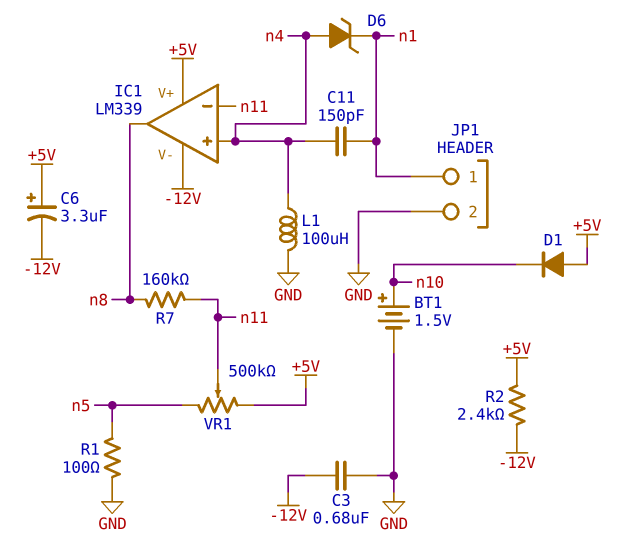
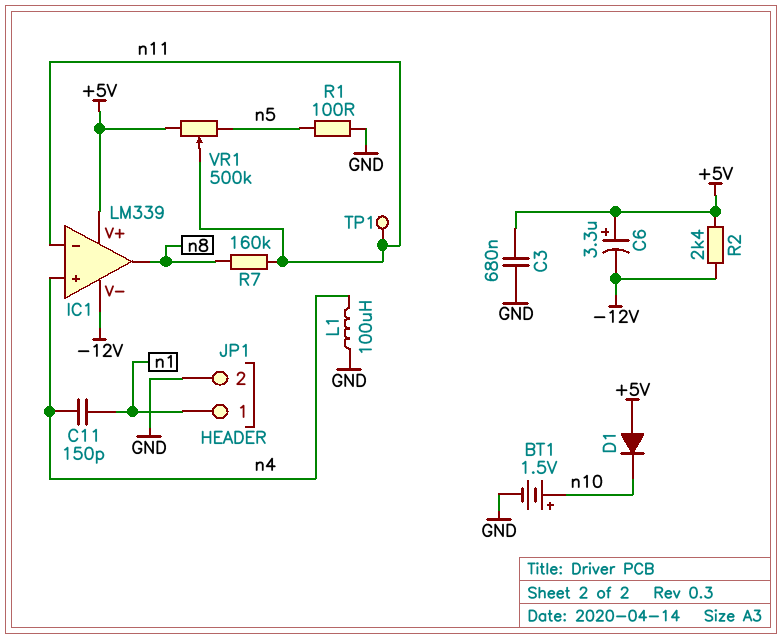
C3: 680nF (-12V, GND) -> 680nF (+5V, GND)
D6: zener (A n4, K n1) -> none
TP1: none -> test point (n11)

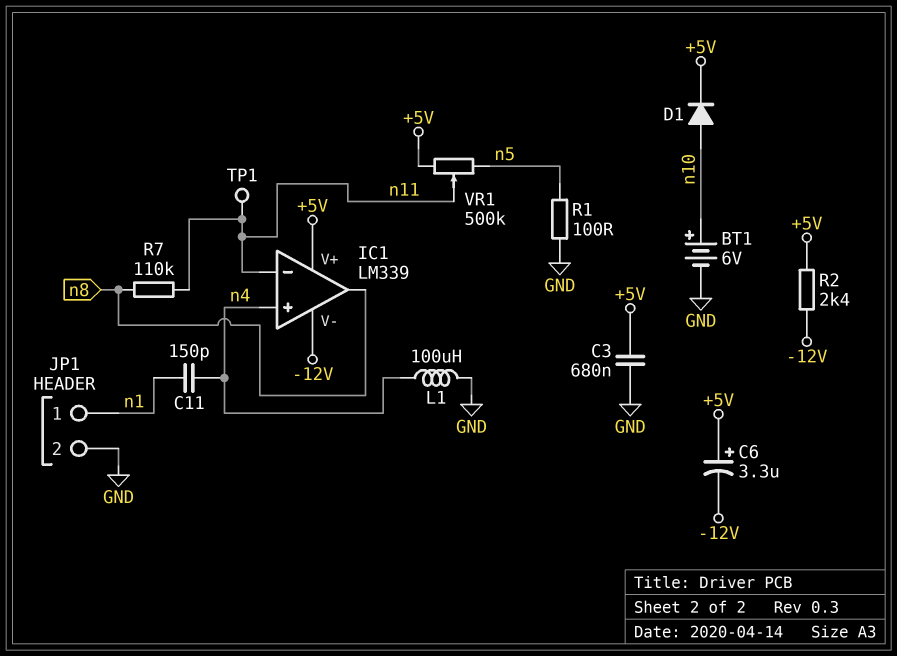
BT1: 1.5V (plus n10, minus GND) -> 6V (plus n10, minus GND)
D1: diode (A +5V, K n10) -> diode (A n10, K +5V)
R7: 160k (n8, n11) -> 110k (n8, n11)

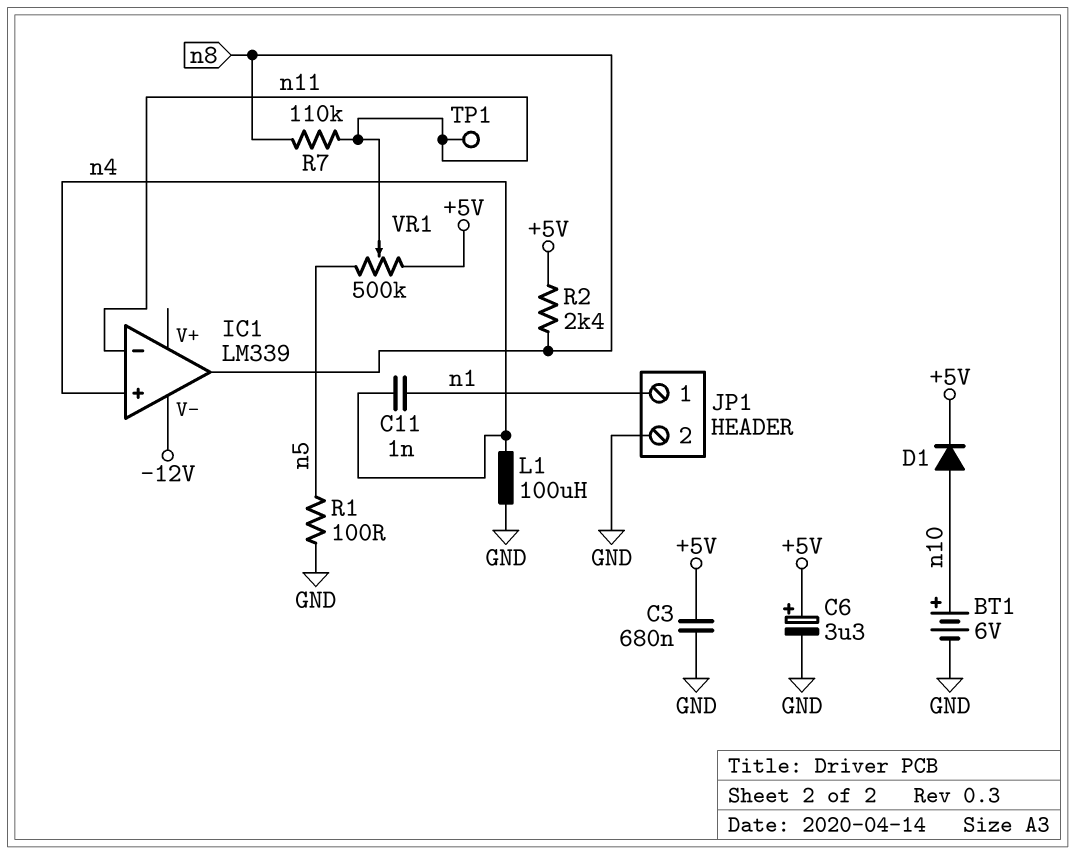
C6: 3.3uF (plus +5V, minus -12V) -> 3.3uF (plus +5V, minus GND)
C11: 150pF (n1, n4) -> 1nF (n1, n4)
IC1 pin V+: +5V -> none
R2: 2.4k (+5V, -12V) -> 2.4k (+5V, n8)

